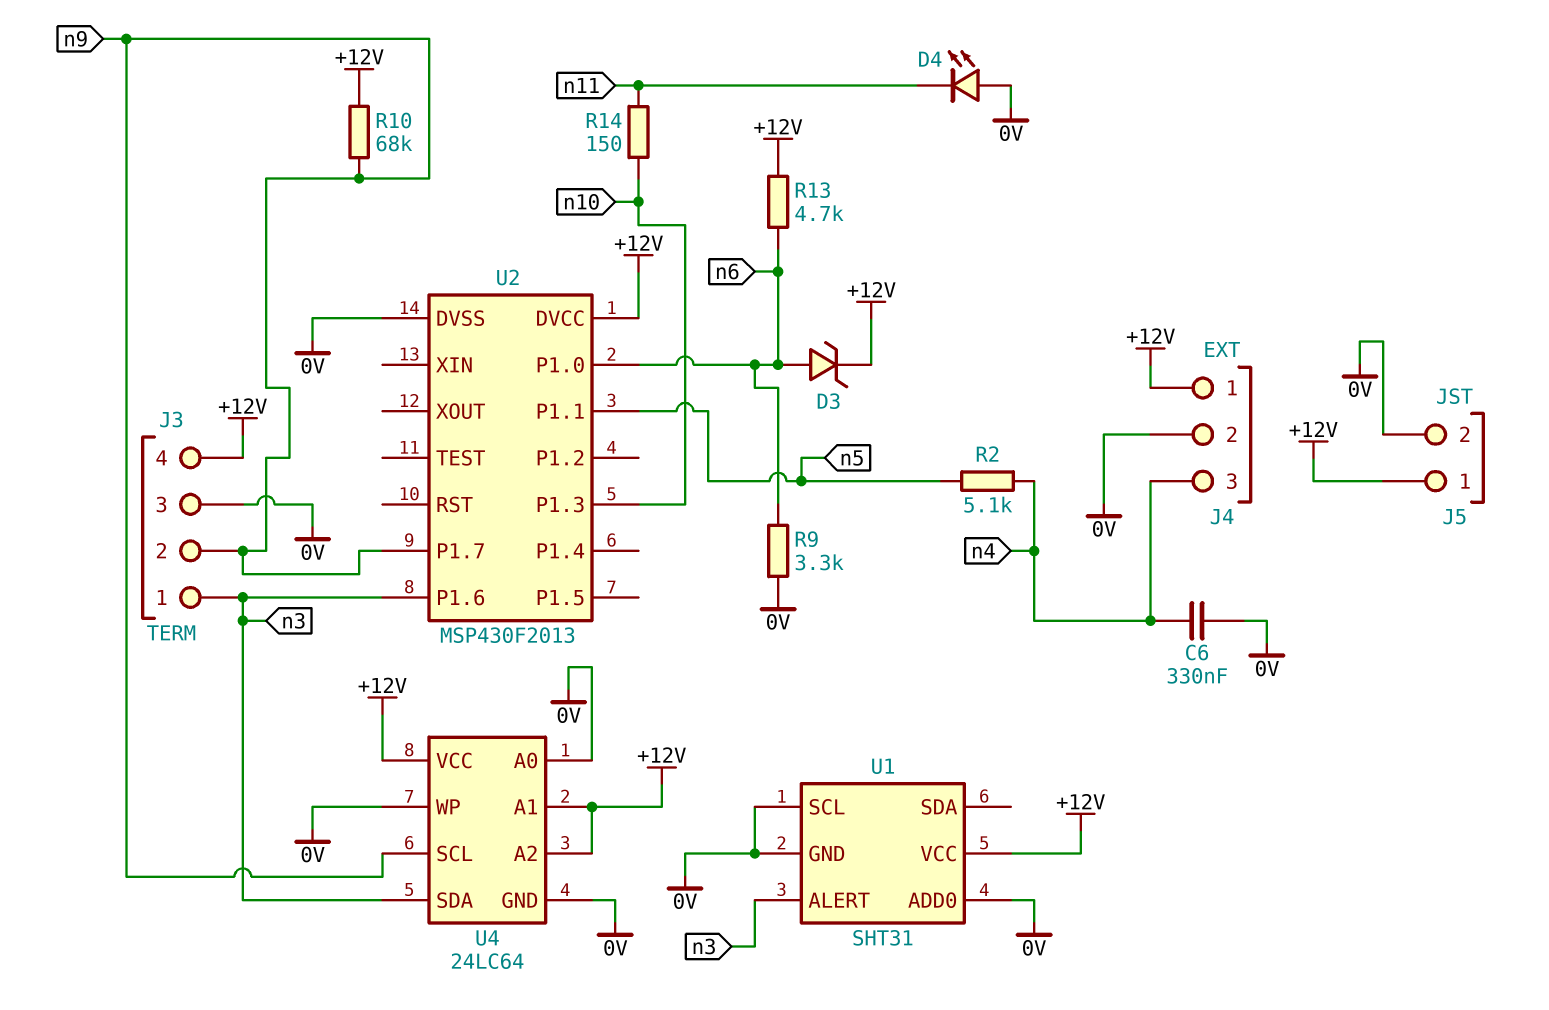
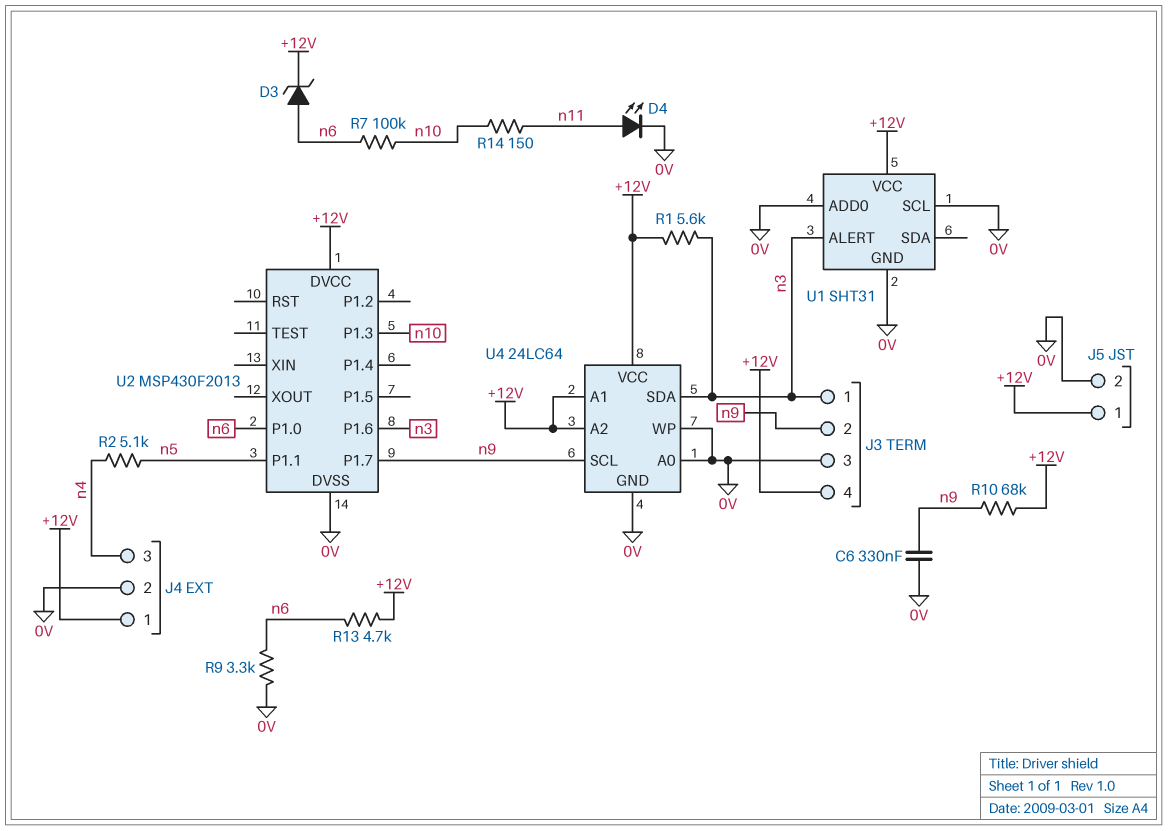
C6: 330nF (0V, n4) -> 330nF (0V, n9)
D4: LED (A 0V, K n11) -> LED (A n11, K 0V)
R1: none -> 5.6k (+12V, n3)
R7: none -> 100k (n6, n10)

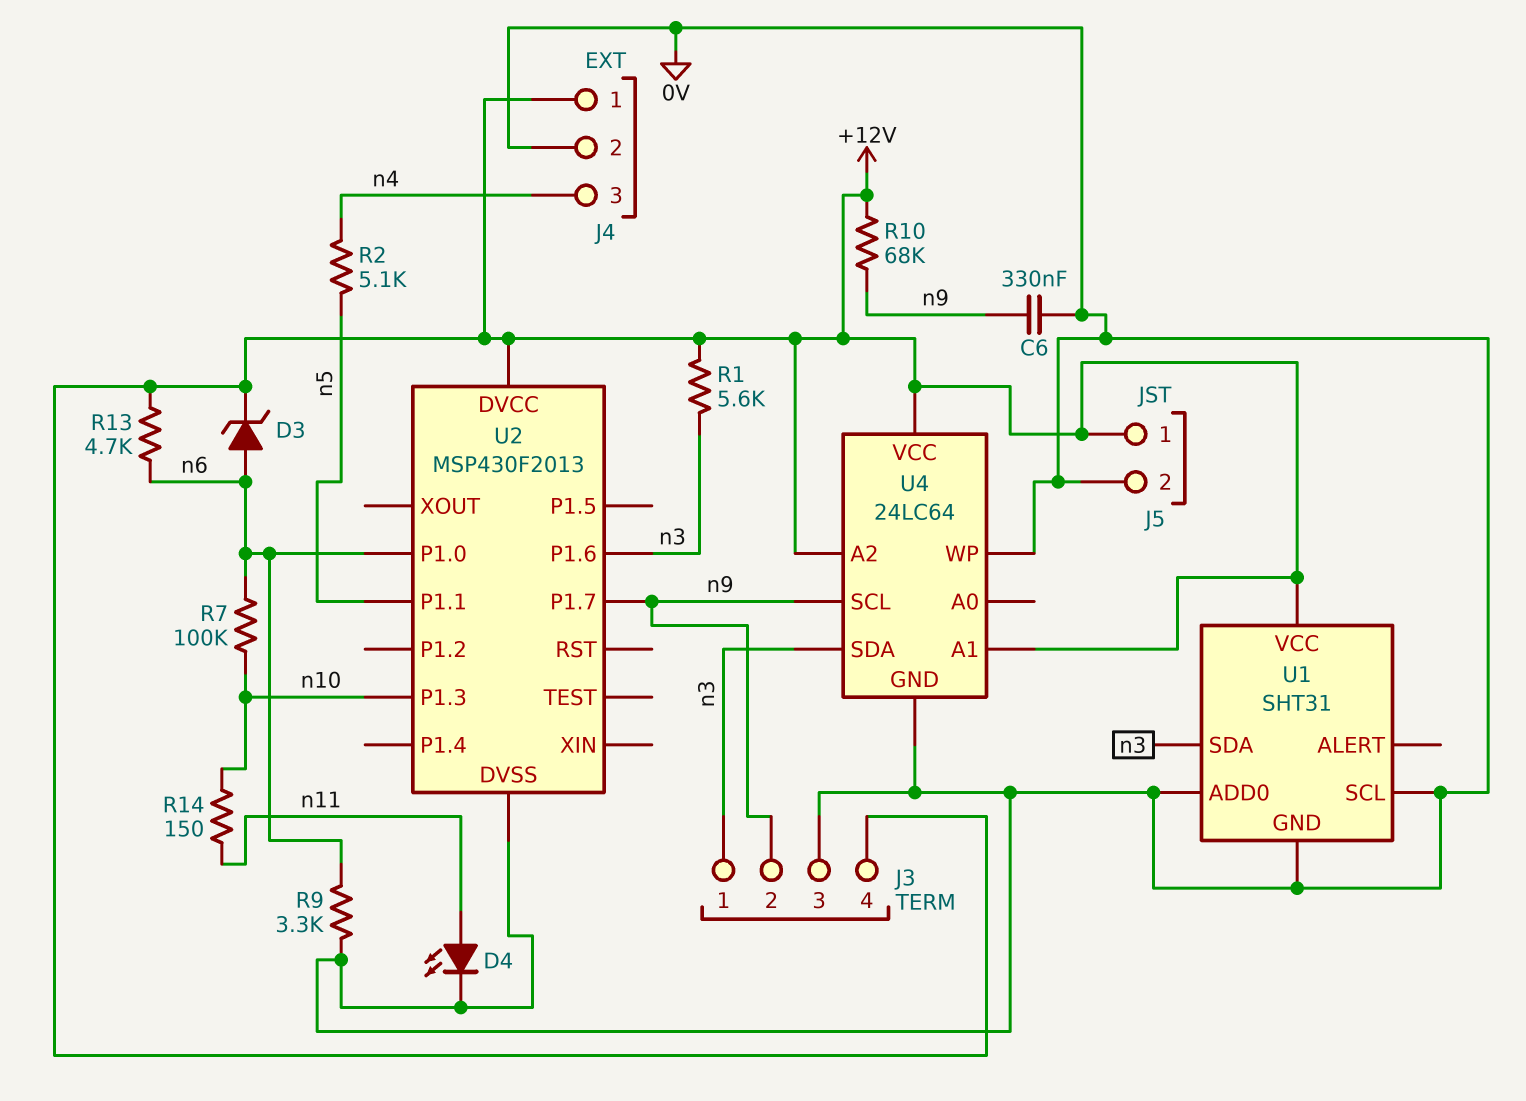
U1 pin ALERT: n3 -> none
U1 pin SDA: none -> n3
U4 pin A0: 0V -> none

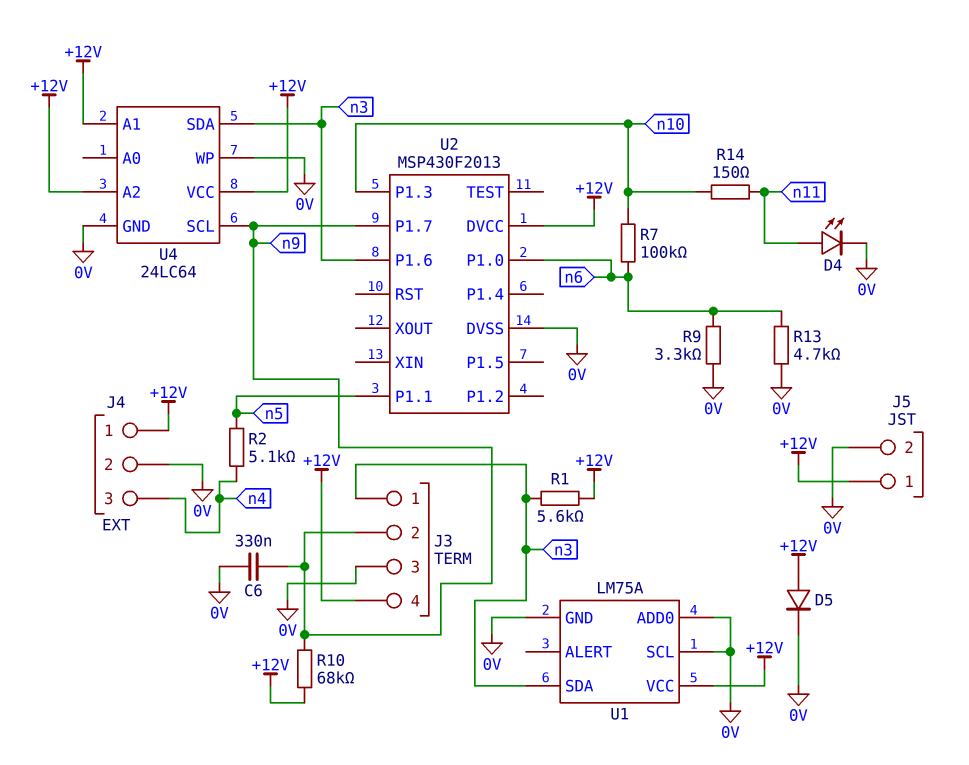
D3: zener (A n6, K +12V) -> none
D5: none -> diode (A +12V, K 0V)
R13: 4.7k (+12V, n6) -> 4.7k (0V, n6)
U1: SHT31 -> LM75A

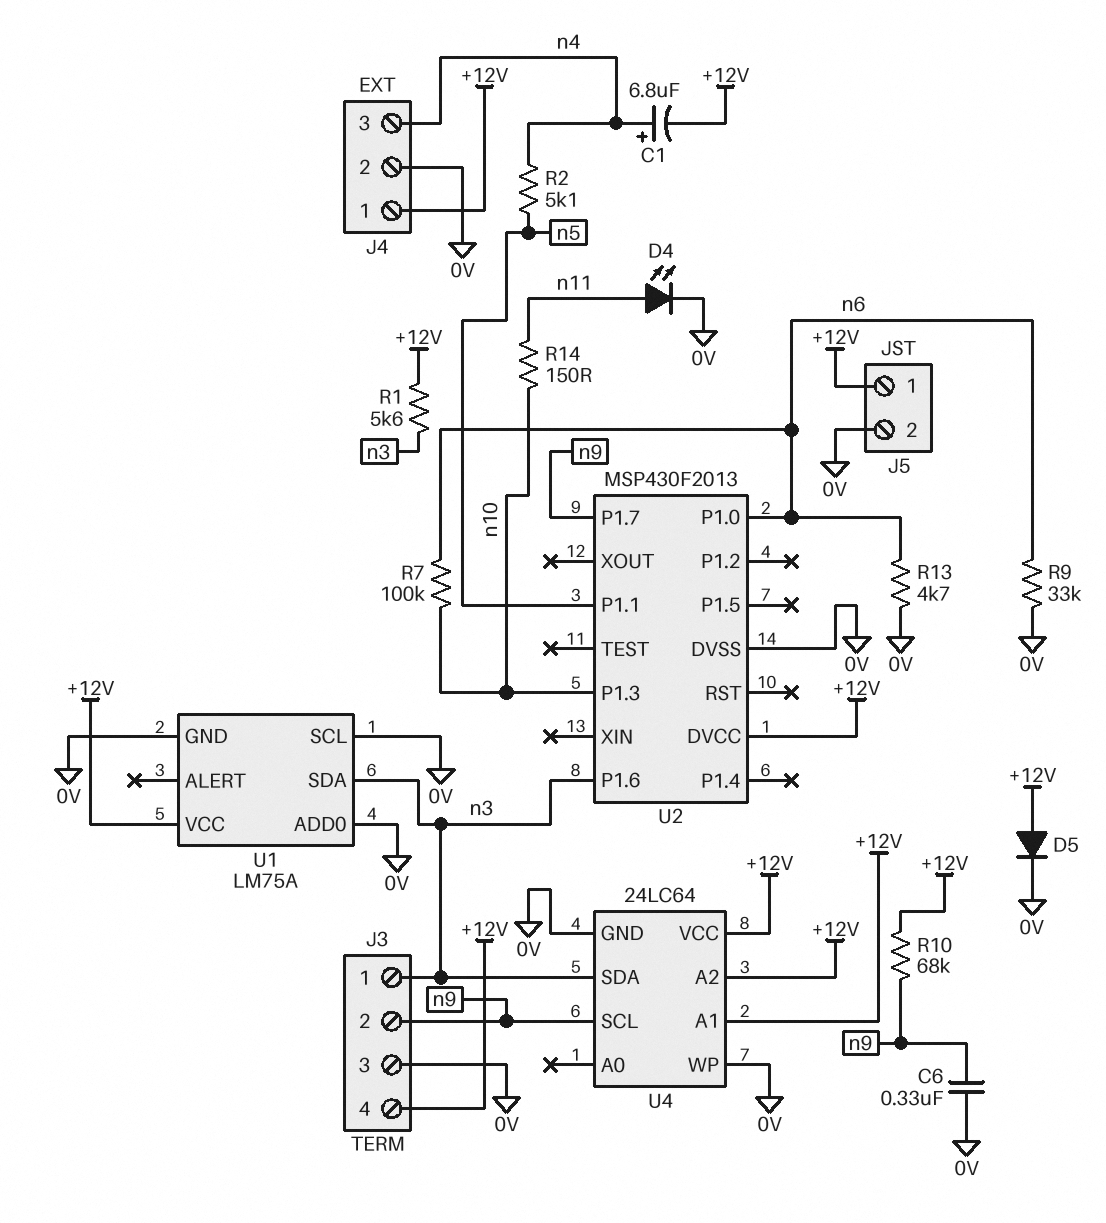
C1: none -> 6.8uF (plus n4, minus +12V)
R9: 3.3k (0V, n6) -> 33k (0V, n6)

